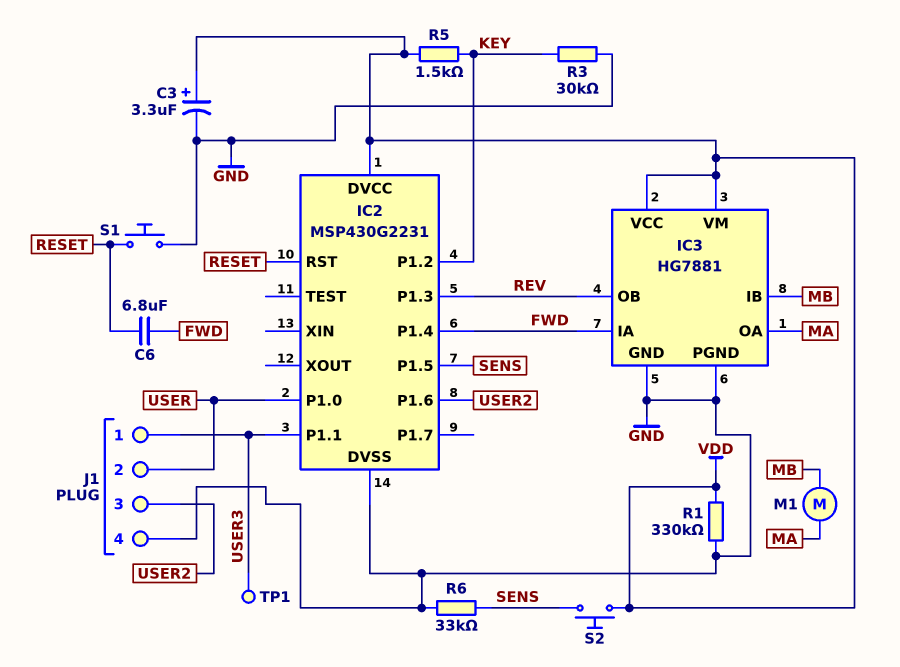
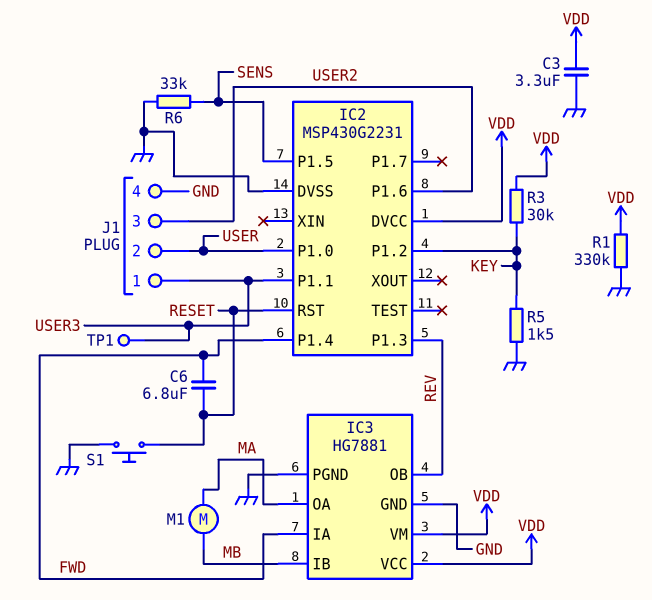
C3: 3.3uF (plus VDD, minus GND) -> 3.3uF (GND, VDD)
R3: 30k (GND, KEY) -> 30k (KEY, VDD)
R5: 1.5k (KEY, VDD) -> 1.5k (GND, KEY)
S2: button (SENS, VDD) -> none

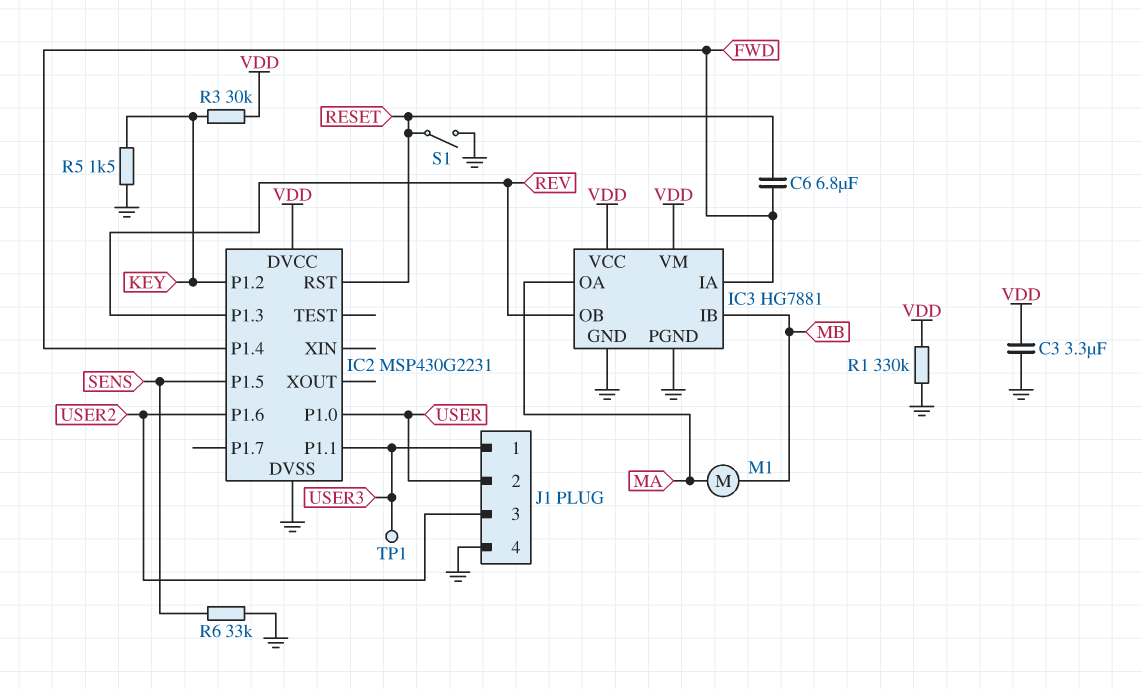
S1: button (GND, RESET) -> switch (GND, RESET)

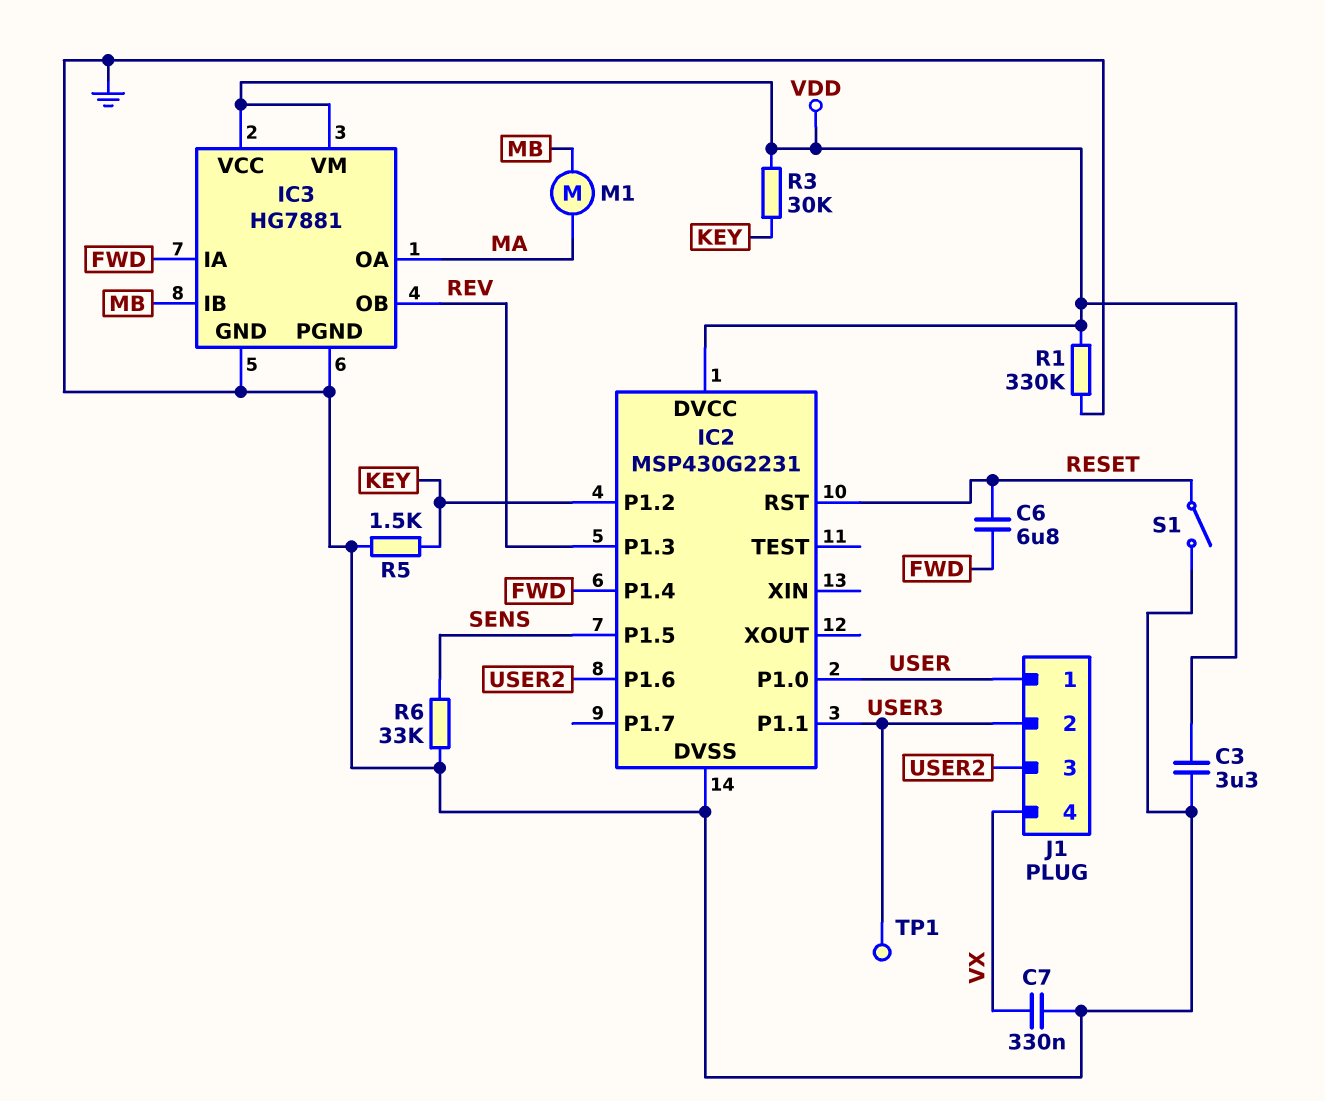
C7: none -> 330nF (GND, VX)
J1 pin 1: USER3 -> USER
J1 pin 2: USER -> USER3
J1 pin 4: GND -> VX

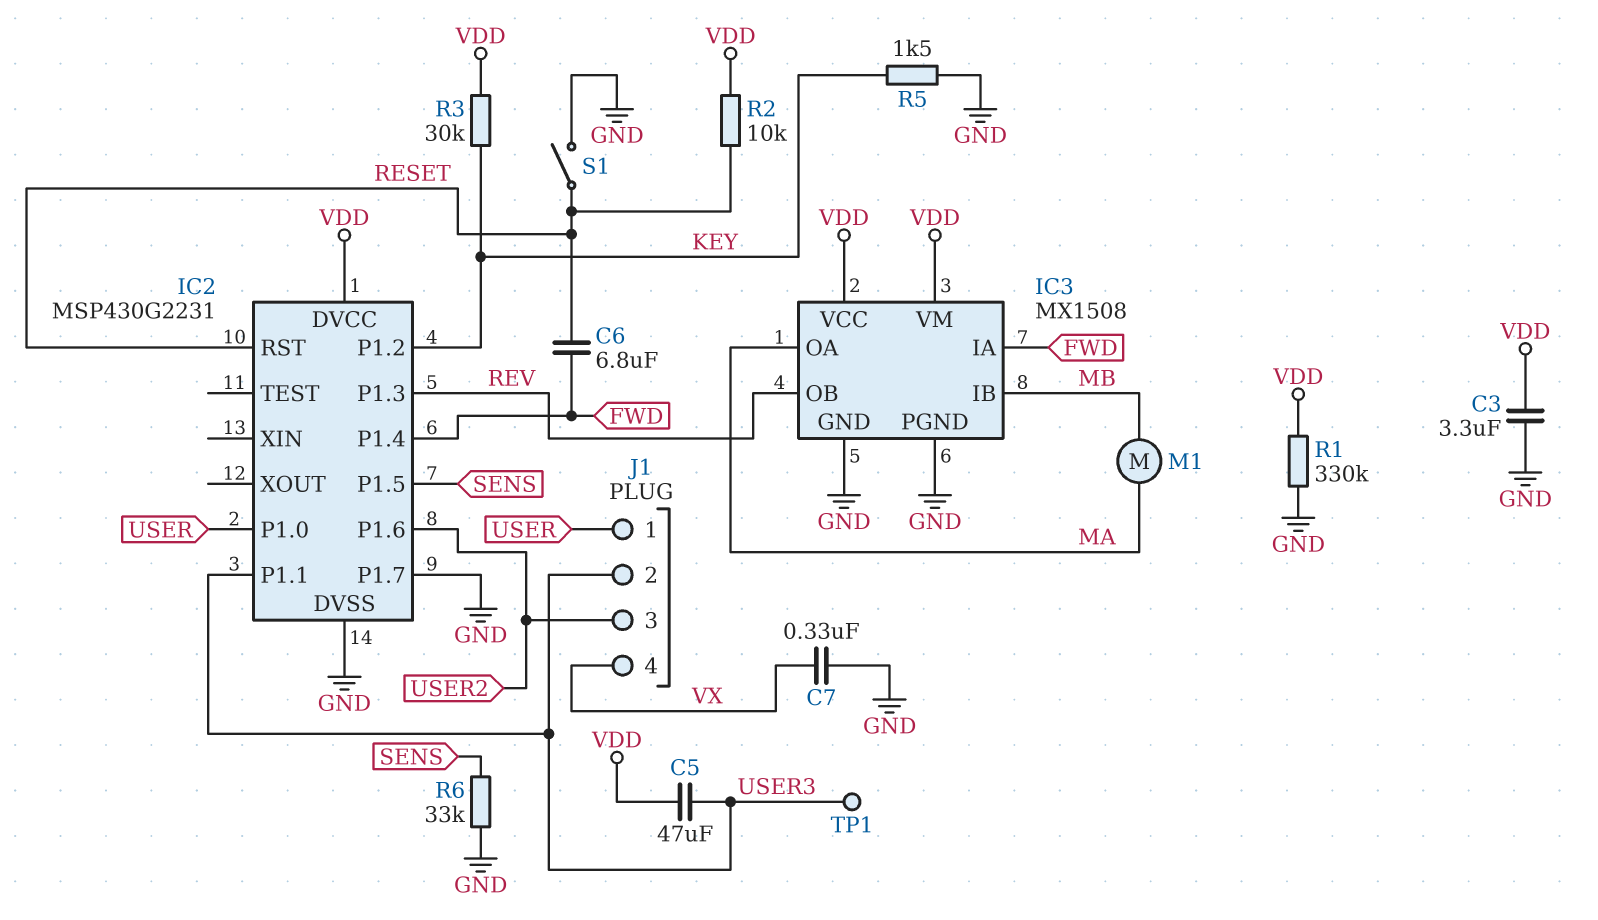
C5: none -> 47uF (USER3, VDD)
IC2 pin P1.7: none -> GND
IC3: HG7881 -> MX1508
R2: none -> 10k (RESET, VDD)

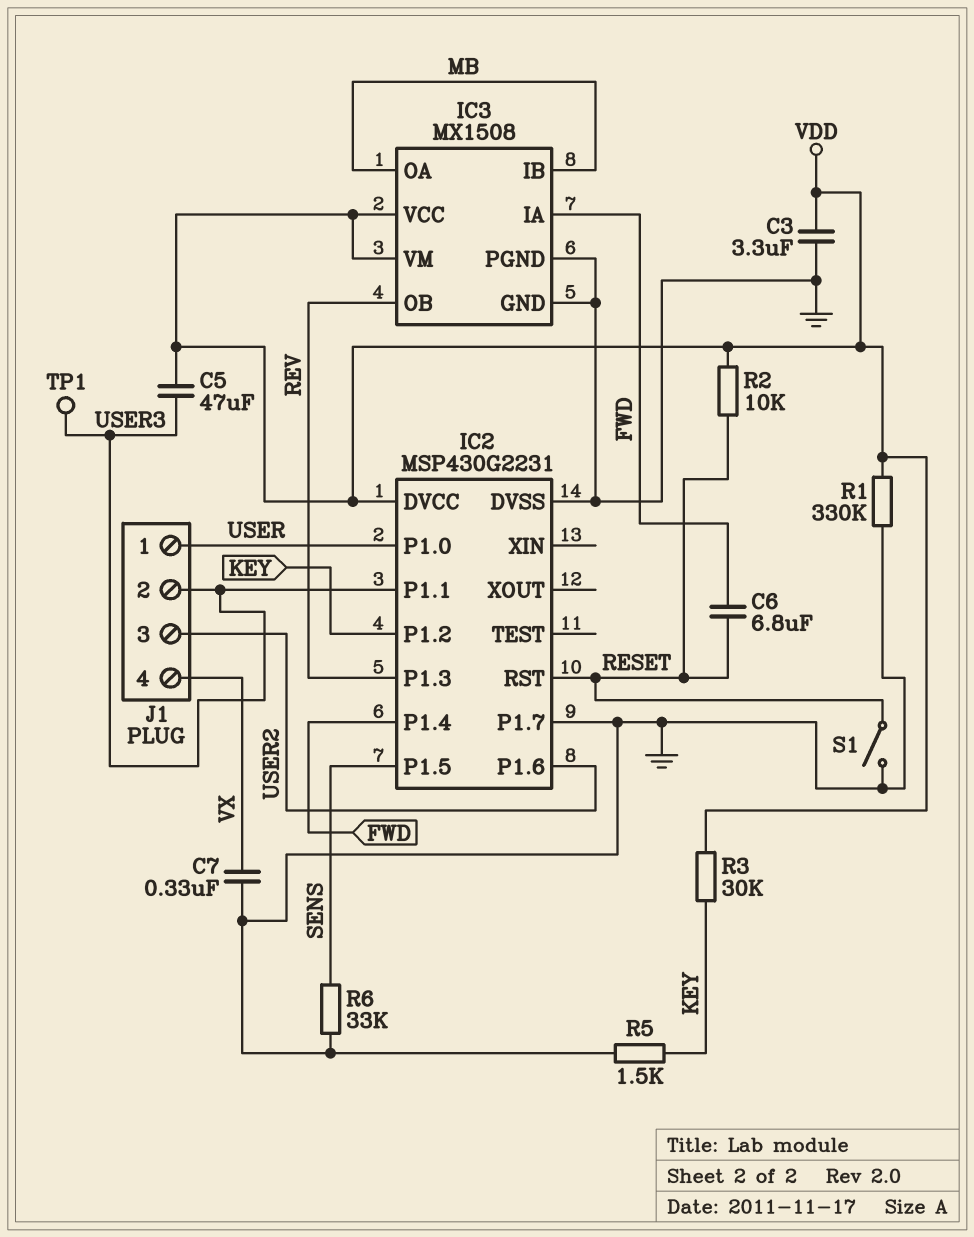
IC3 pin OA: MA -> MB
M1: motor (MA, MB) -> none

